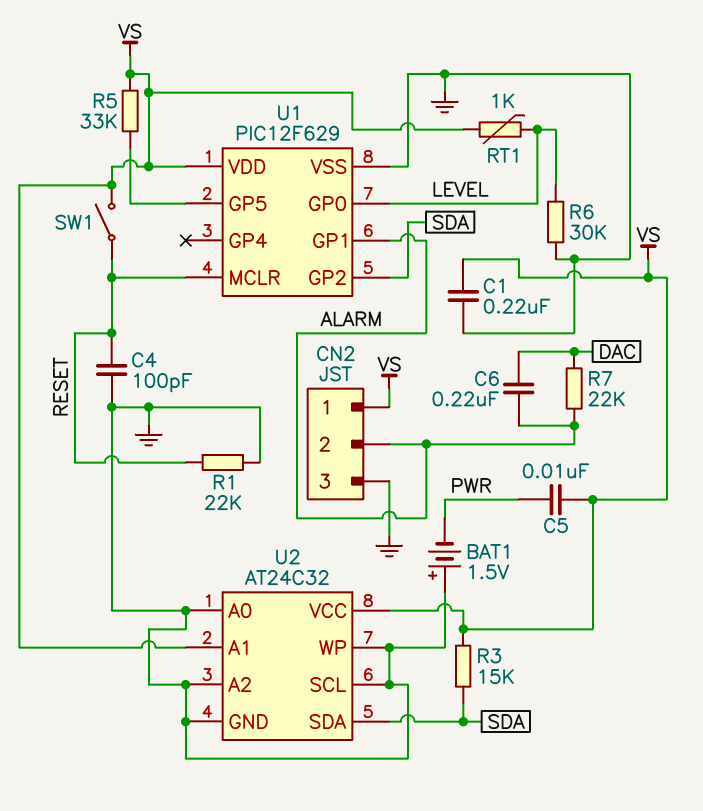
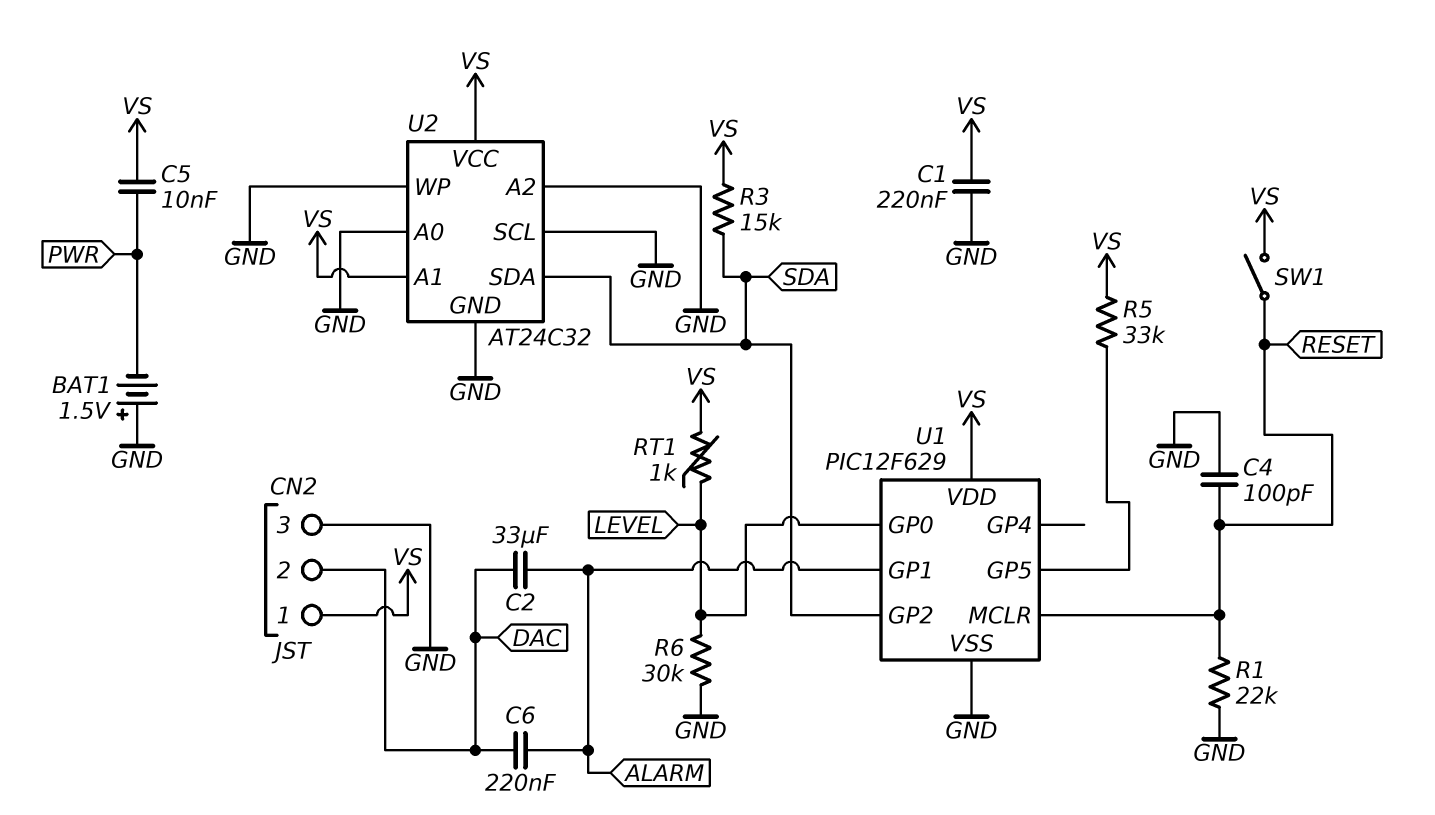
C2: none -> 33uF (ALARM, DAC)
CN2 pin 2: ALARM -> DAC
R7: 22k (ALARM, DAC) -> none

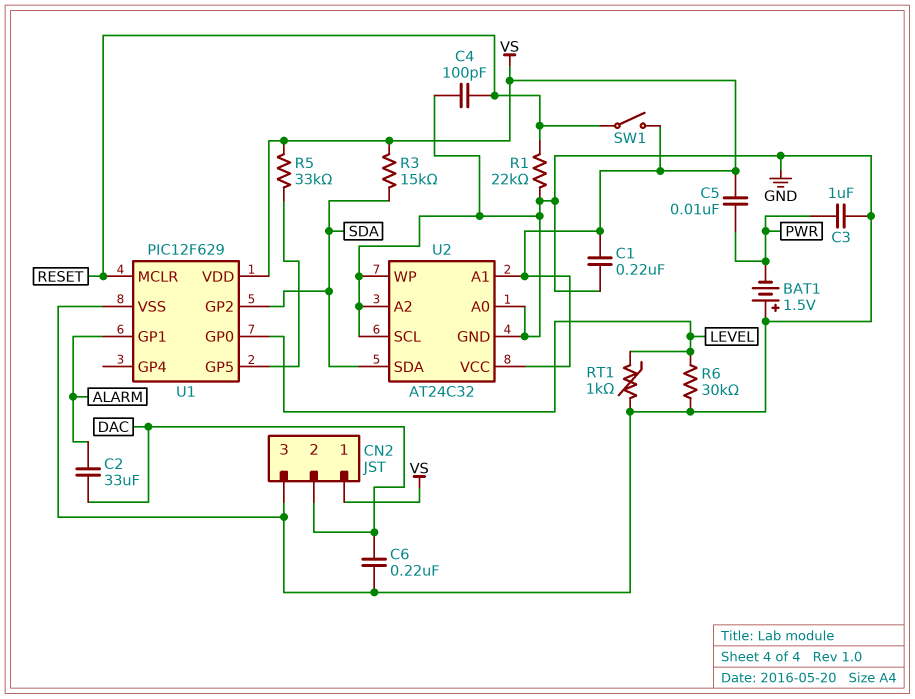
C3: none -> 1uF (GND, PWR)
C6: 220nF (ALARM, DAC) -> 220nF (DAC, GND)
RT1: 1k (LEVEL, VS) -> 1k (GND, LEVEL)

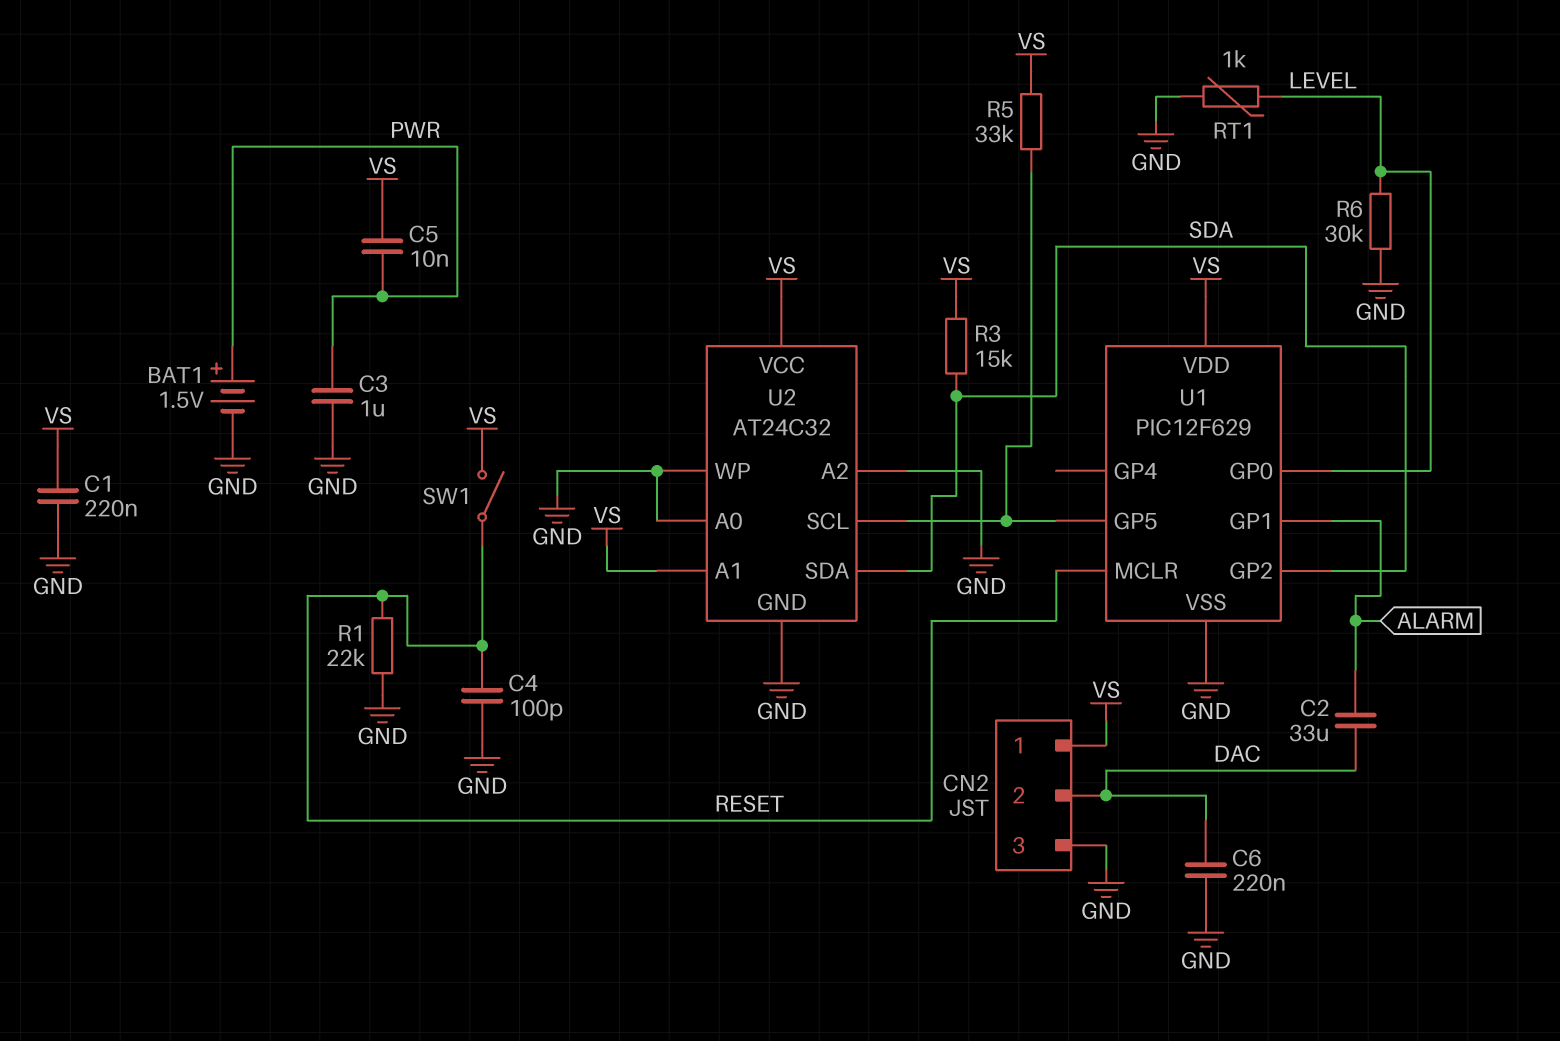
BAT1: 1.5V (plus GND, minus PWR) -> 1.5V (plus PWR, minus GND)
U2 pin SCL: GND -> U1/GP5

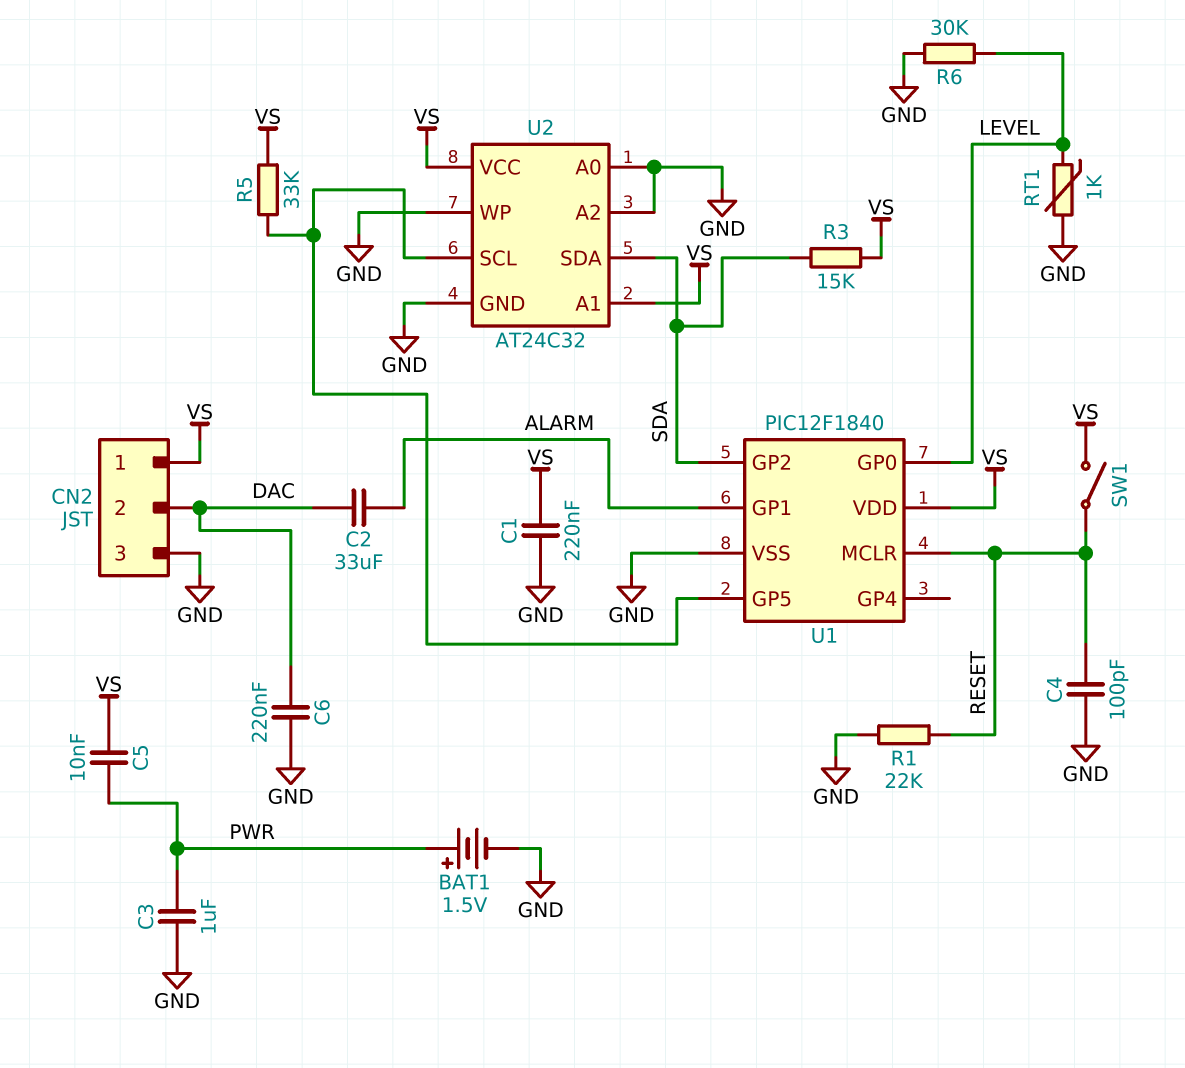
U1: PIC12F629 -> PIC12F1840

